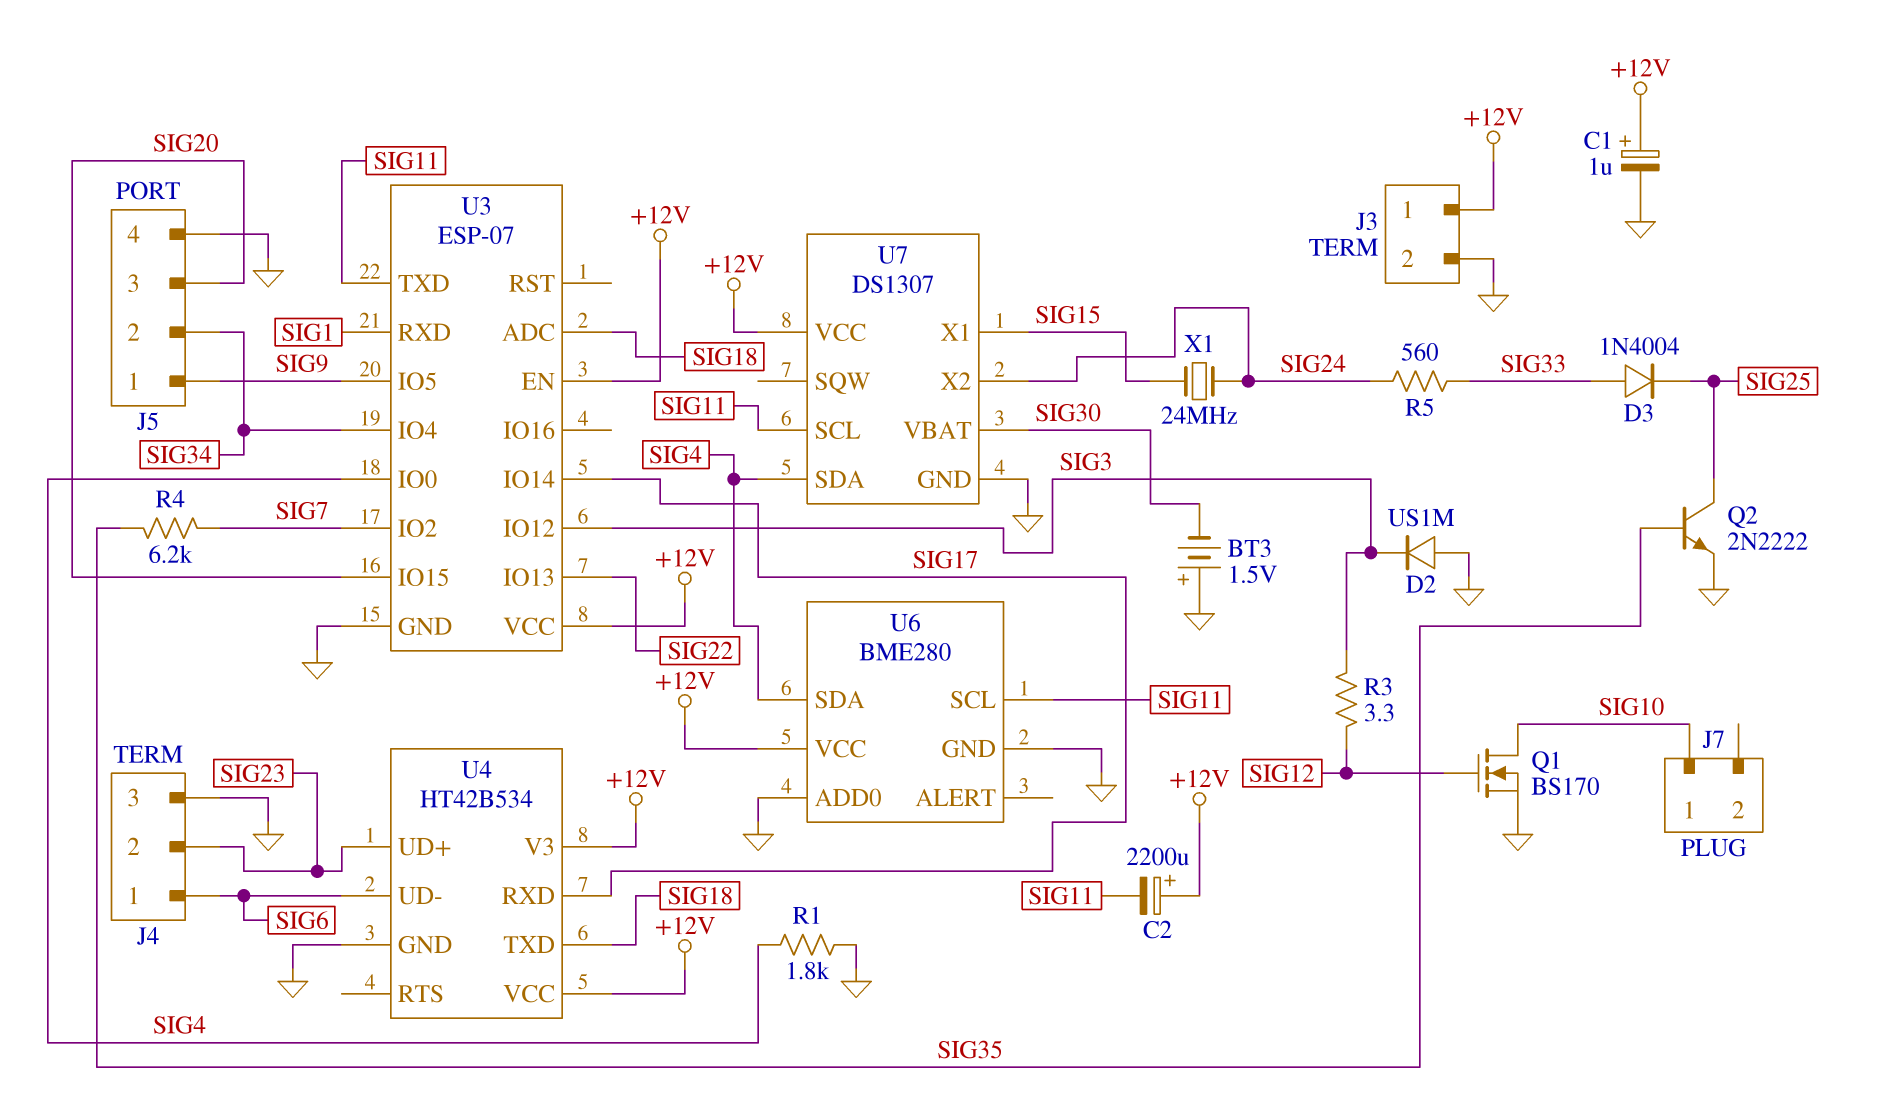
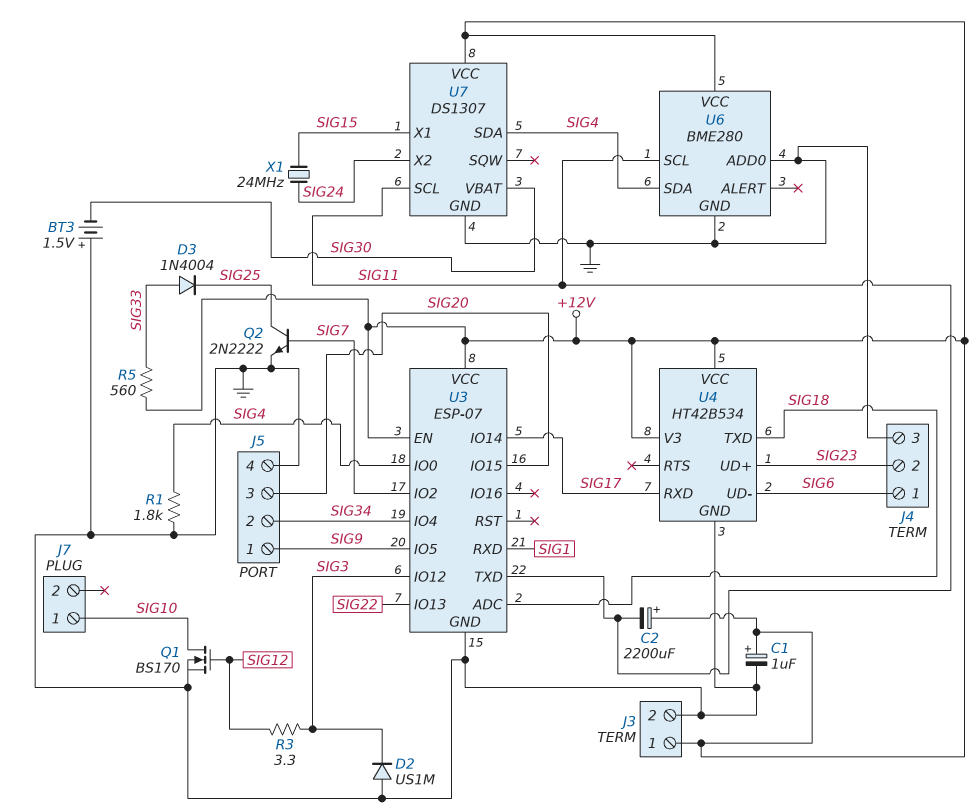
Q2: NPN 2N2222 (B SIG35, C SIG25, E GND) -> NPN 2N2222 (B SIG7, C SIG25, E GND)
R4: 6.2k (SIG7, SIG35) -> none
R5: 560 (SIG24, SIG33) -> 560 (+12V, SIG33)

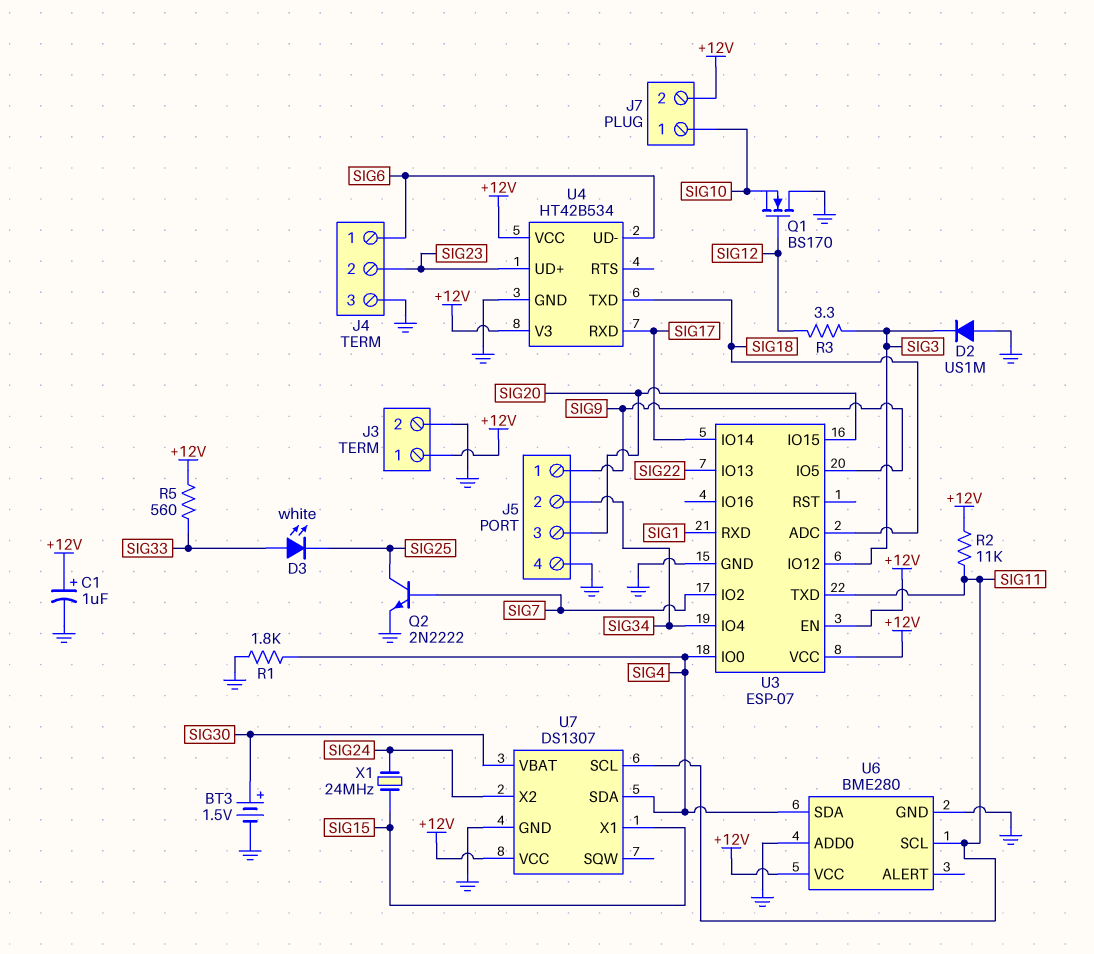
BT3: 1.5V (plus GND, minus SIG30) -> 1.5V (plus SIG30, minus GND)
C2: 2200uF (plus +12V, minus SIG11) -> none
D3: diode 1N4004 (A SIG33, K SIG25) -> LED white (A SIG33, K SIG25)
J7 pin 2: none -> +12V
Q1: NMOS BS170 (G SIG12, D SIG10, S GND) -> NMOS BS170 (G SIG12, D GND, S SIG10)
R2: none -> 11k (+12V, SIG11)

